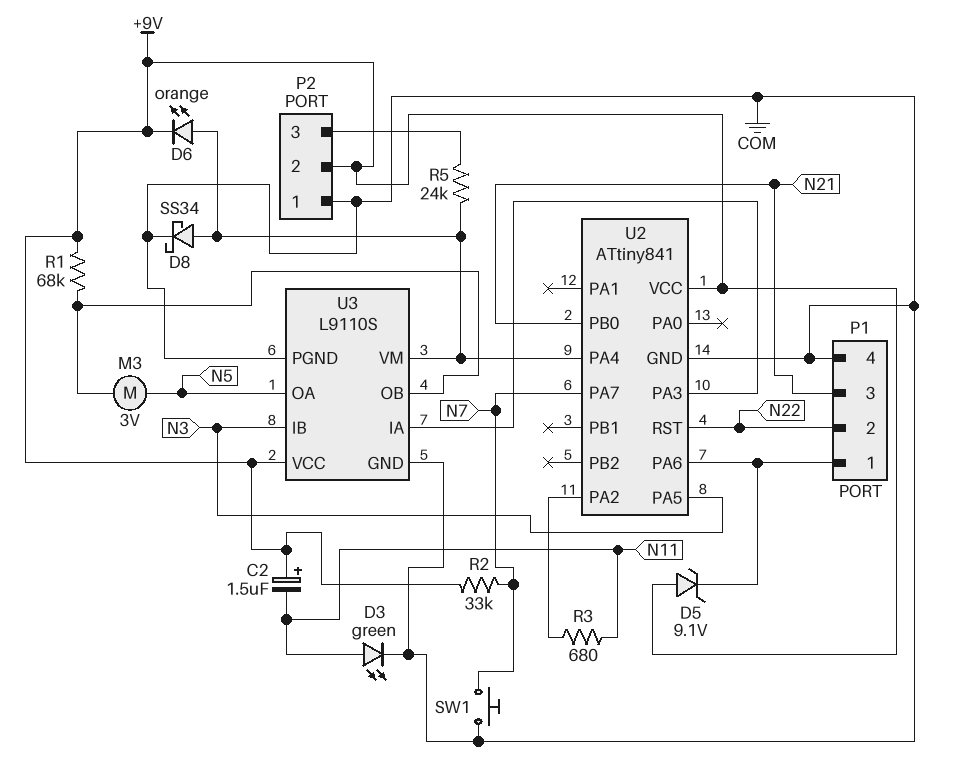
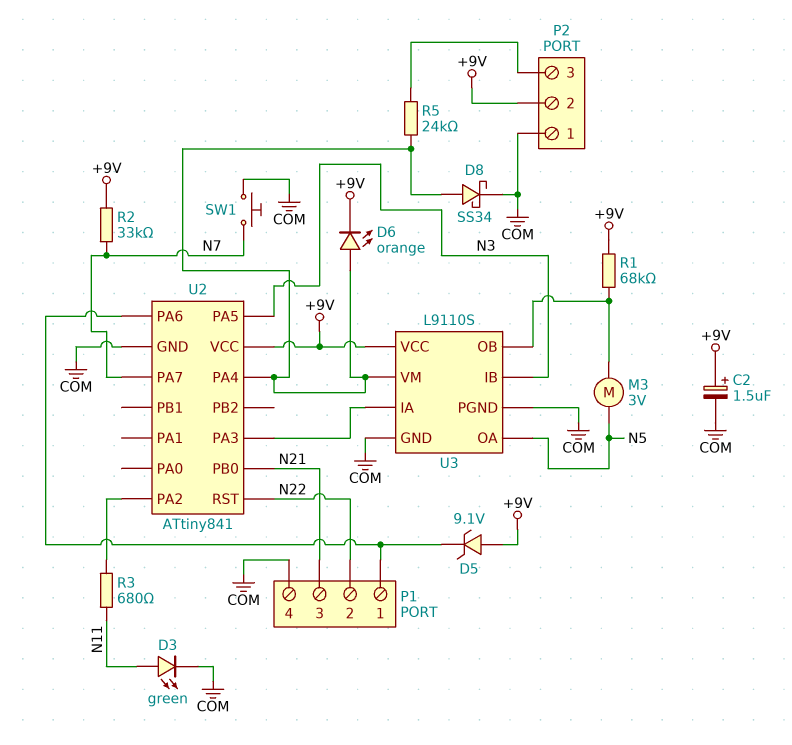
C2: 1.5uF (plus +9V, minus N11) -> 1.5uF (plus +9V, minus COM)

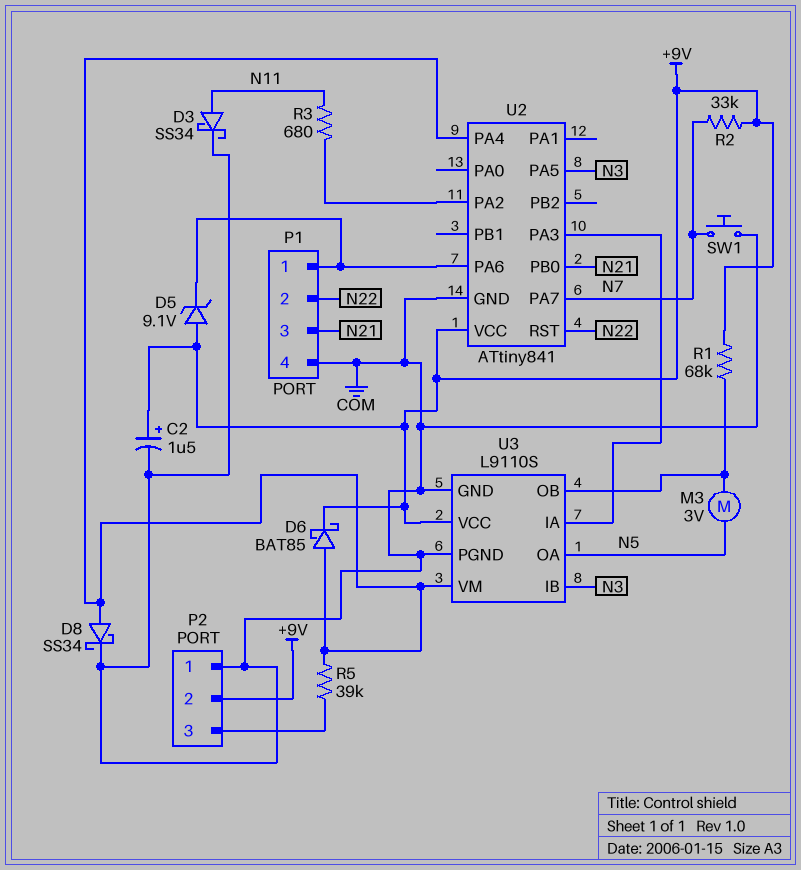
D3: LED green (A N11, K COM) -> schottky SS34 (A N11, K COM)
D6: LED orange (A U2/PA4, K +9V) -> schottky BAT85 (A U2/PA4, K +9V)
R5: 24k (P2/3, U2/PA4) -> 39k (P2/3, U2/PA4)

